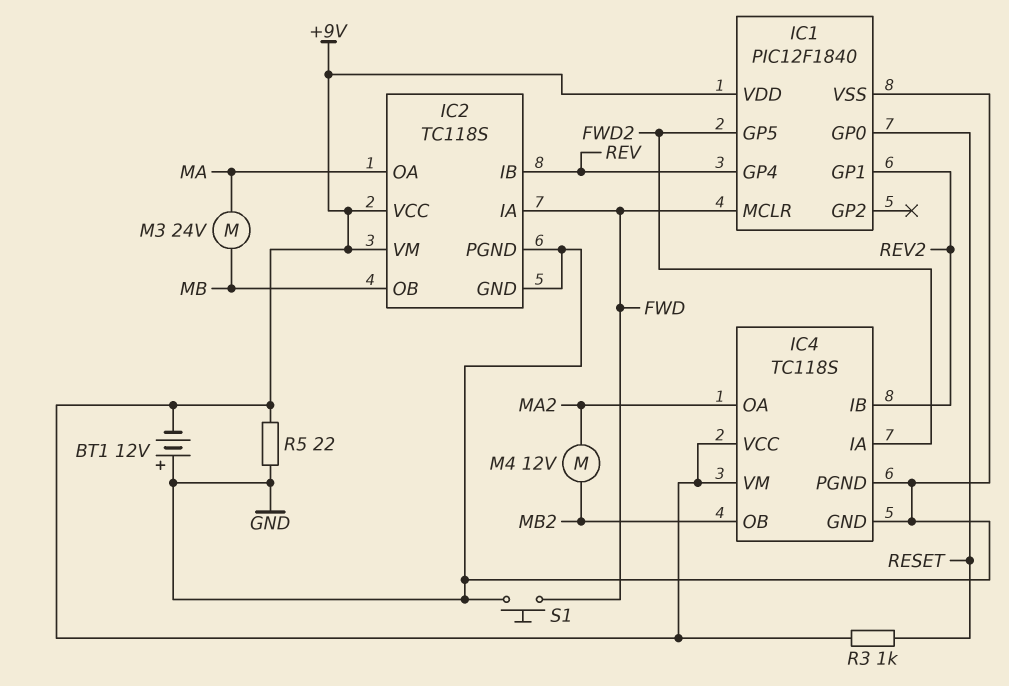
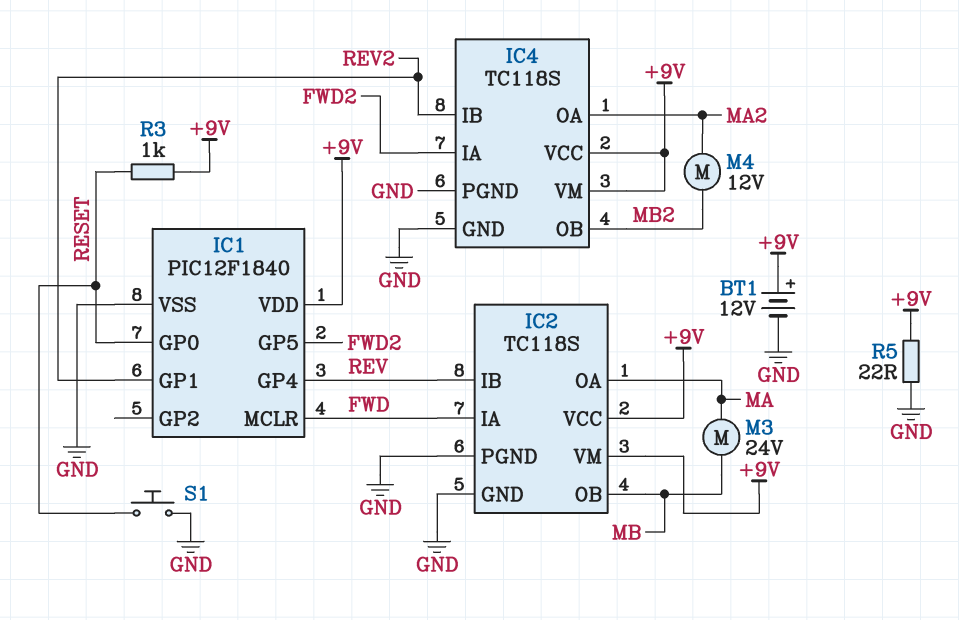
BT1: 12V (plus GND, minus +9V) -> 12V (plus +9V, minus GND)
S1: button (FWD, GND) -> button (GND, RESET)

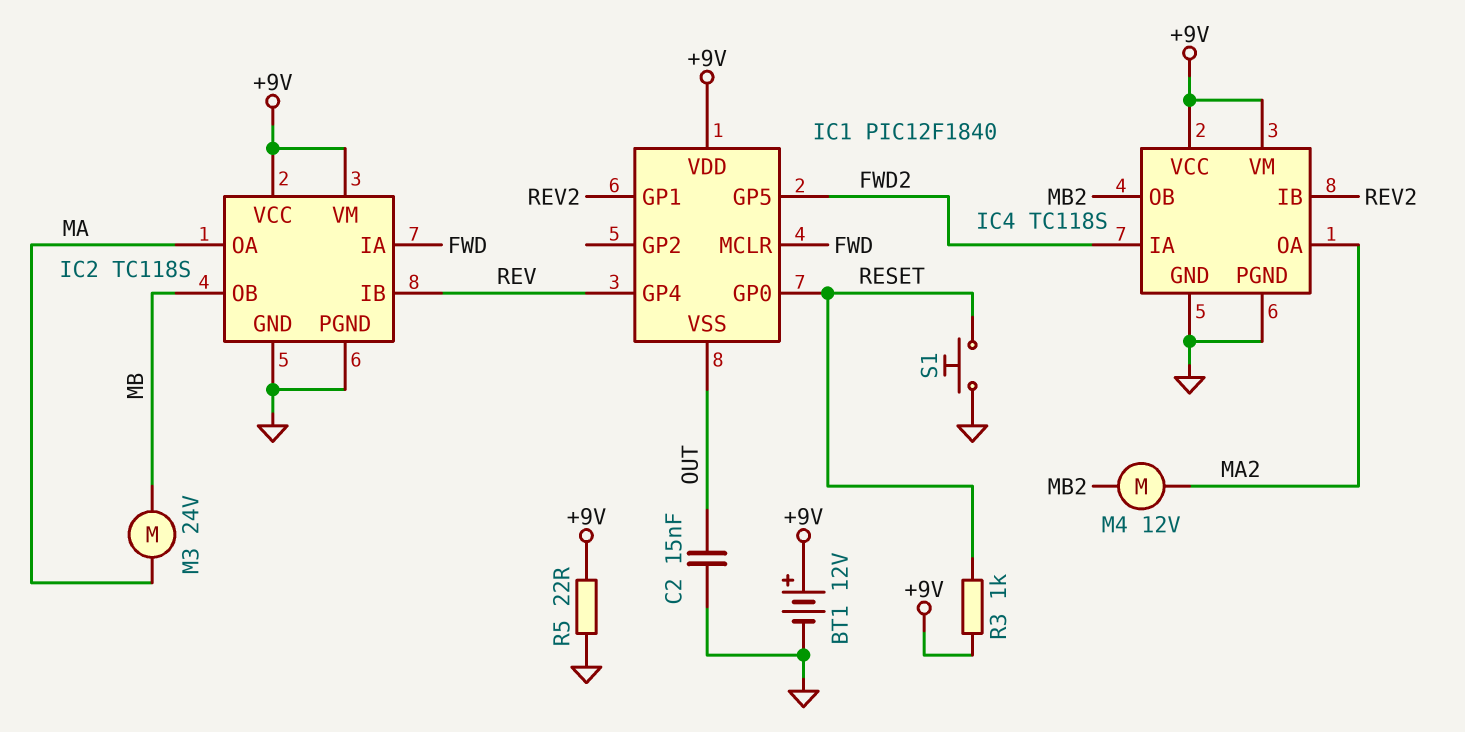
C2: none -> 15nF (GND, OUT)
IC1 pin VSS: GND -> OUT

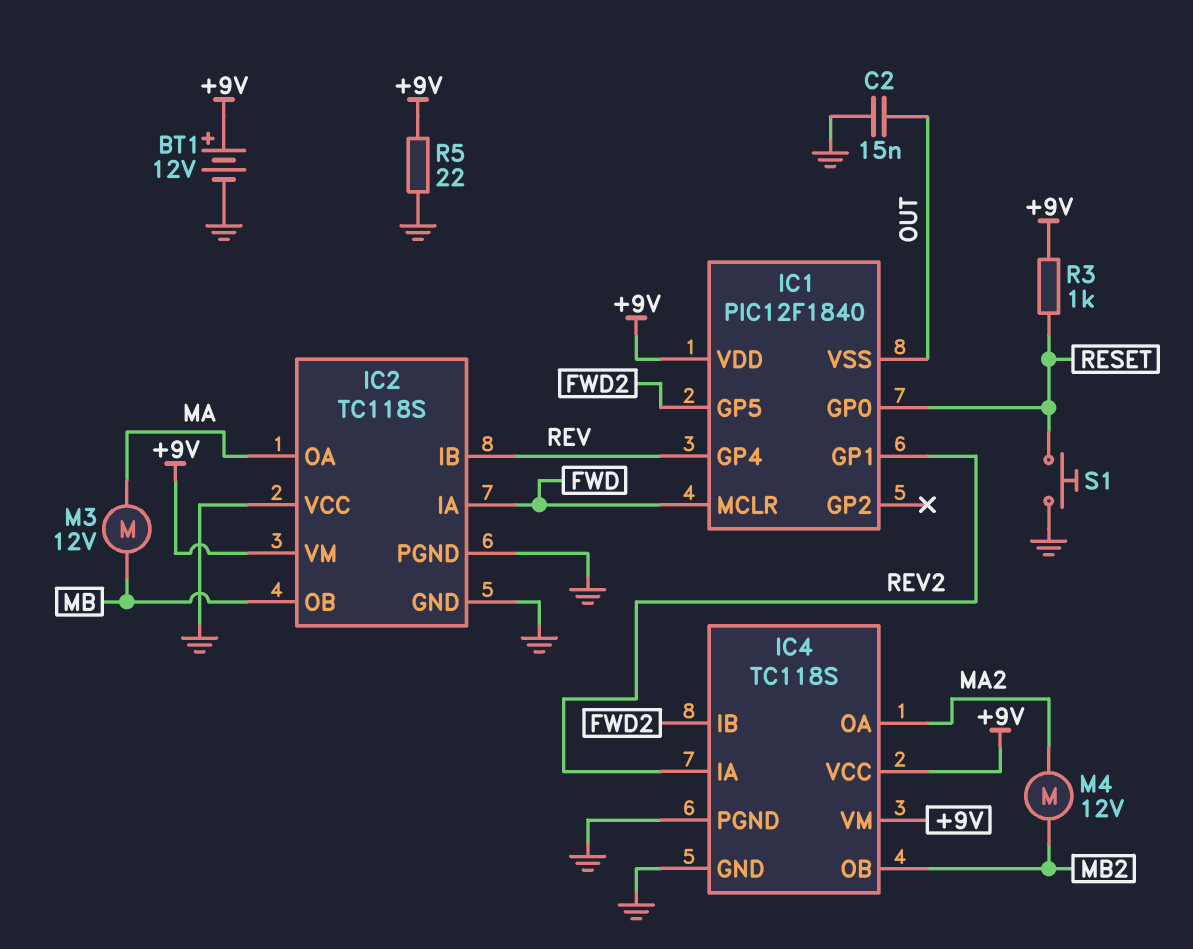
IC2 pin VCC: +9V -> GND
IC4 pin IA: FWD2 -> REV2
IC4 pin IB: REV2 -> FWD2
M3: motor 24V (MA, MB) -> motor 12V (MA, MB)

